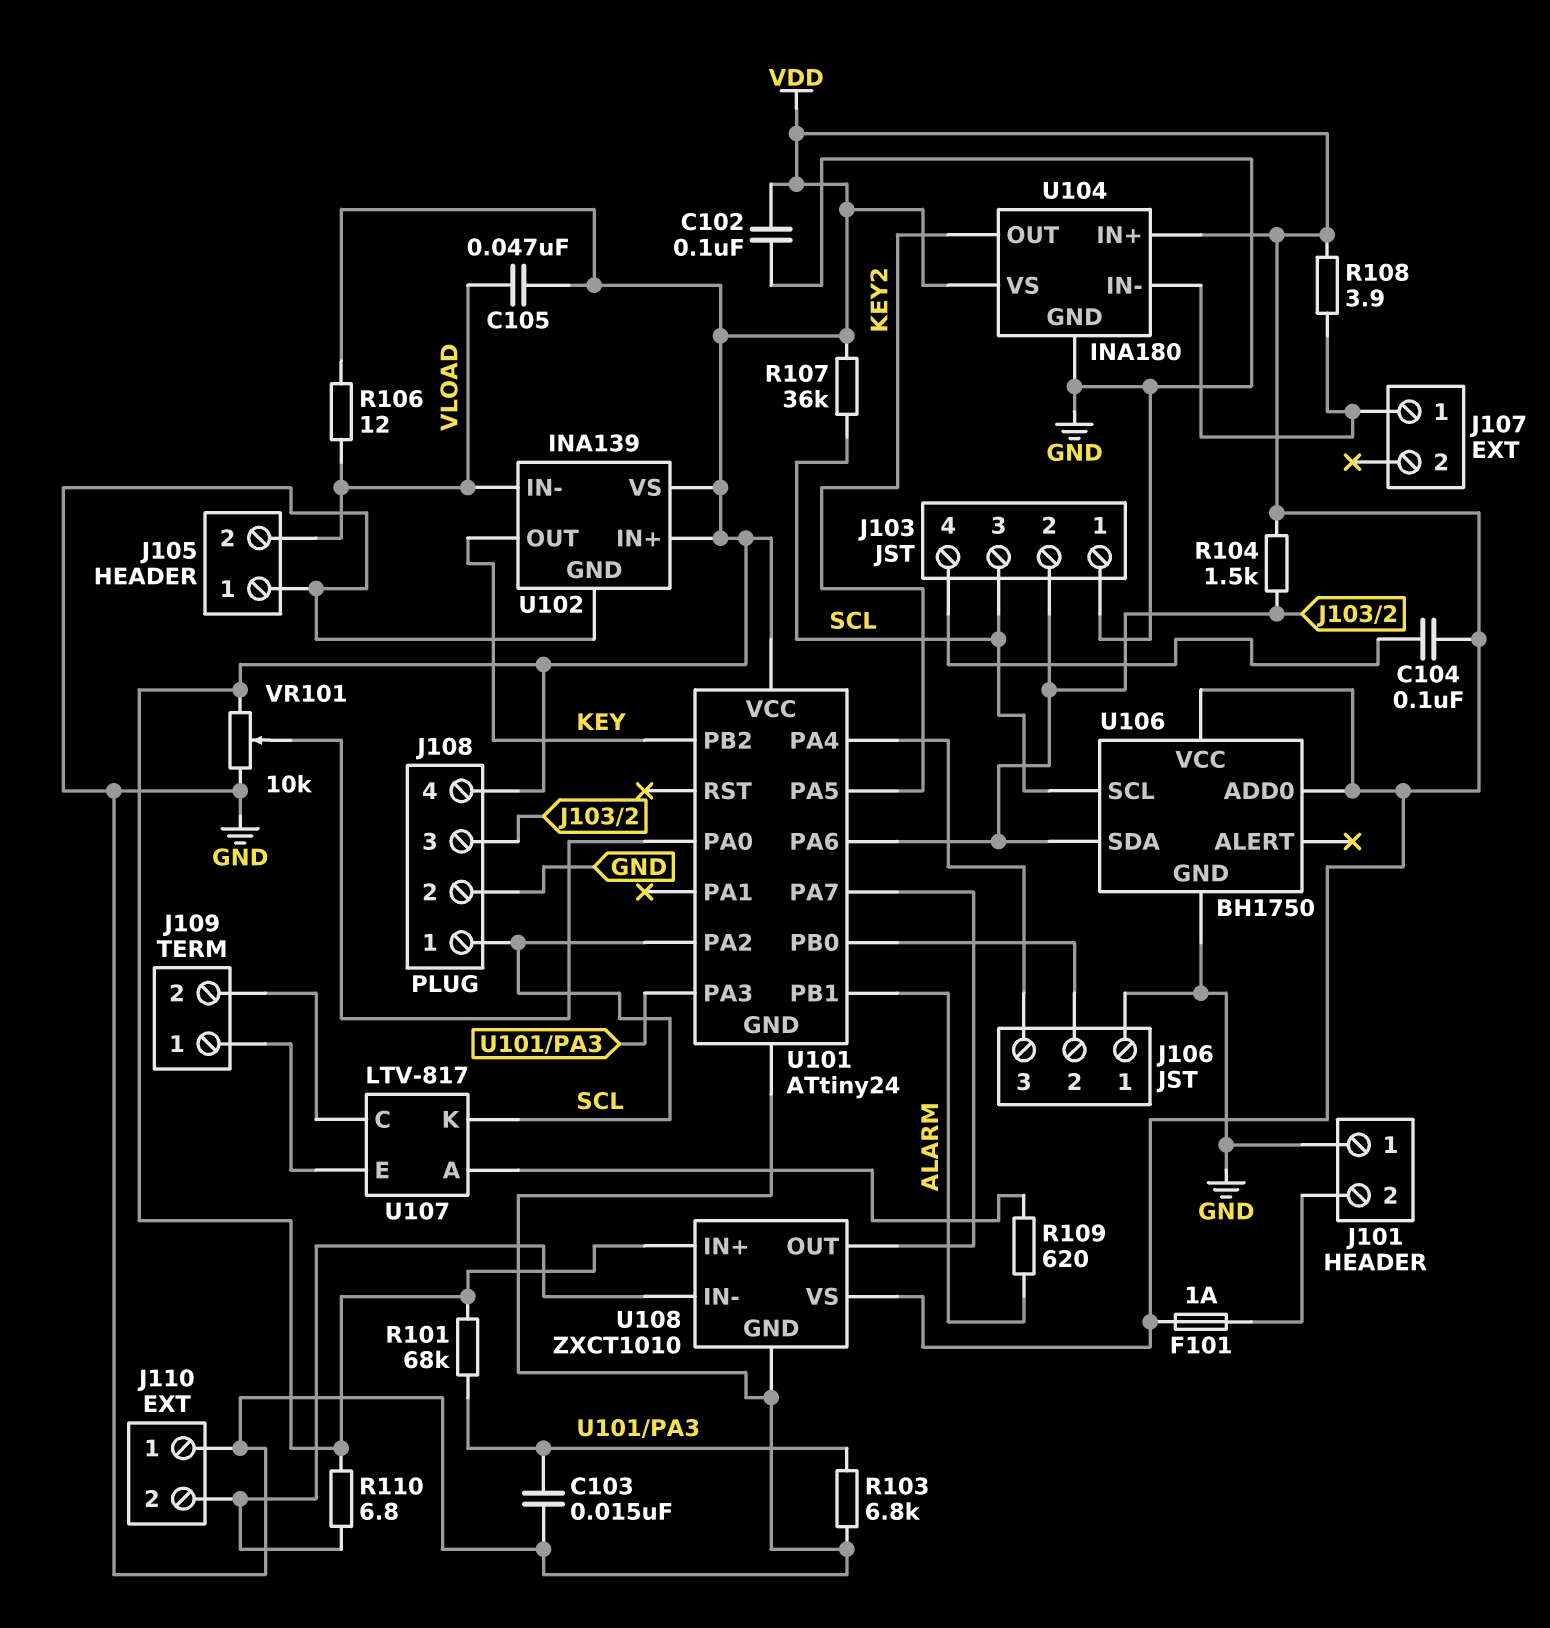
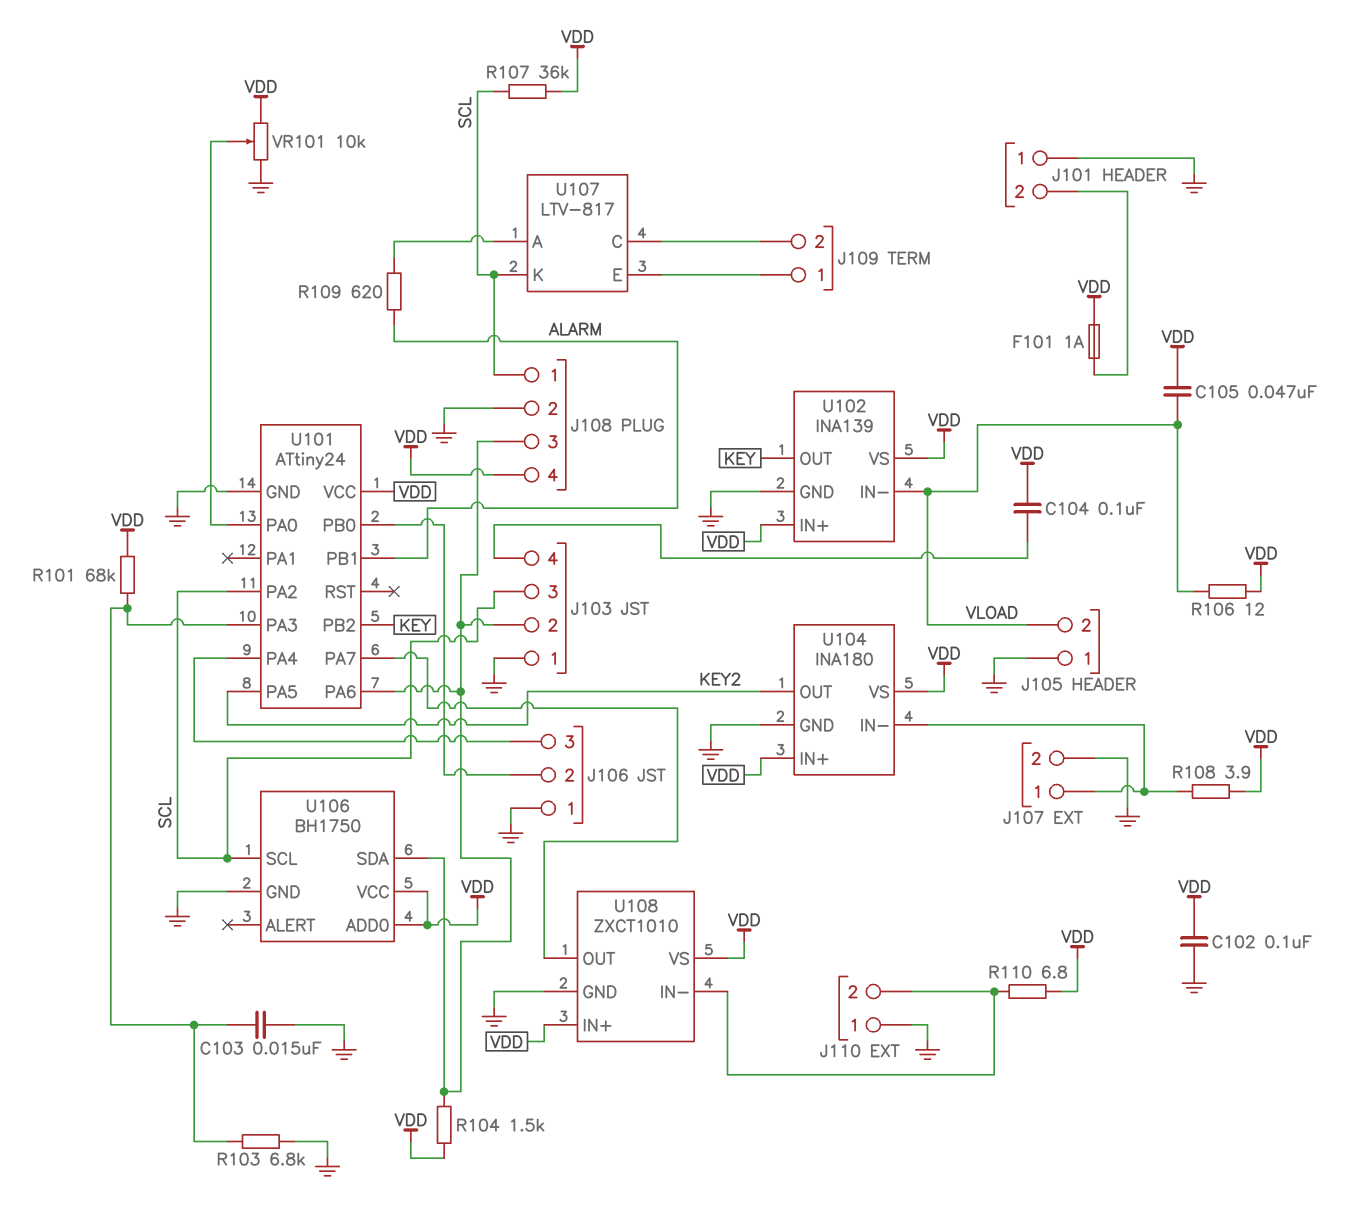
J107 pin 2: none -> GND

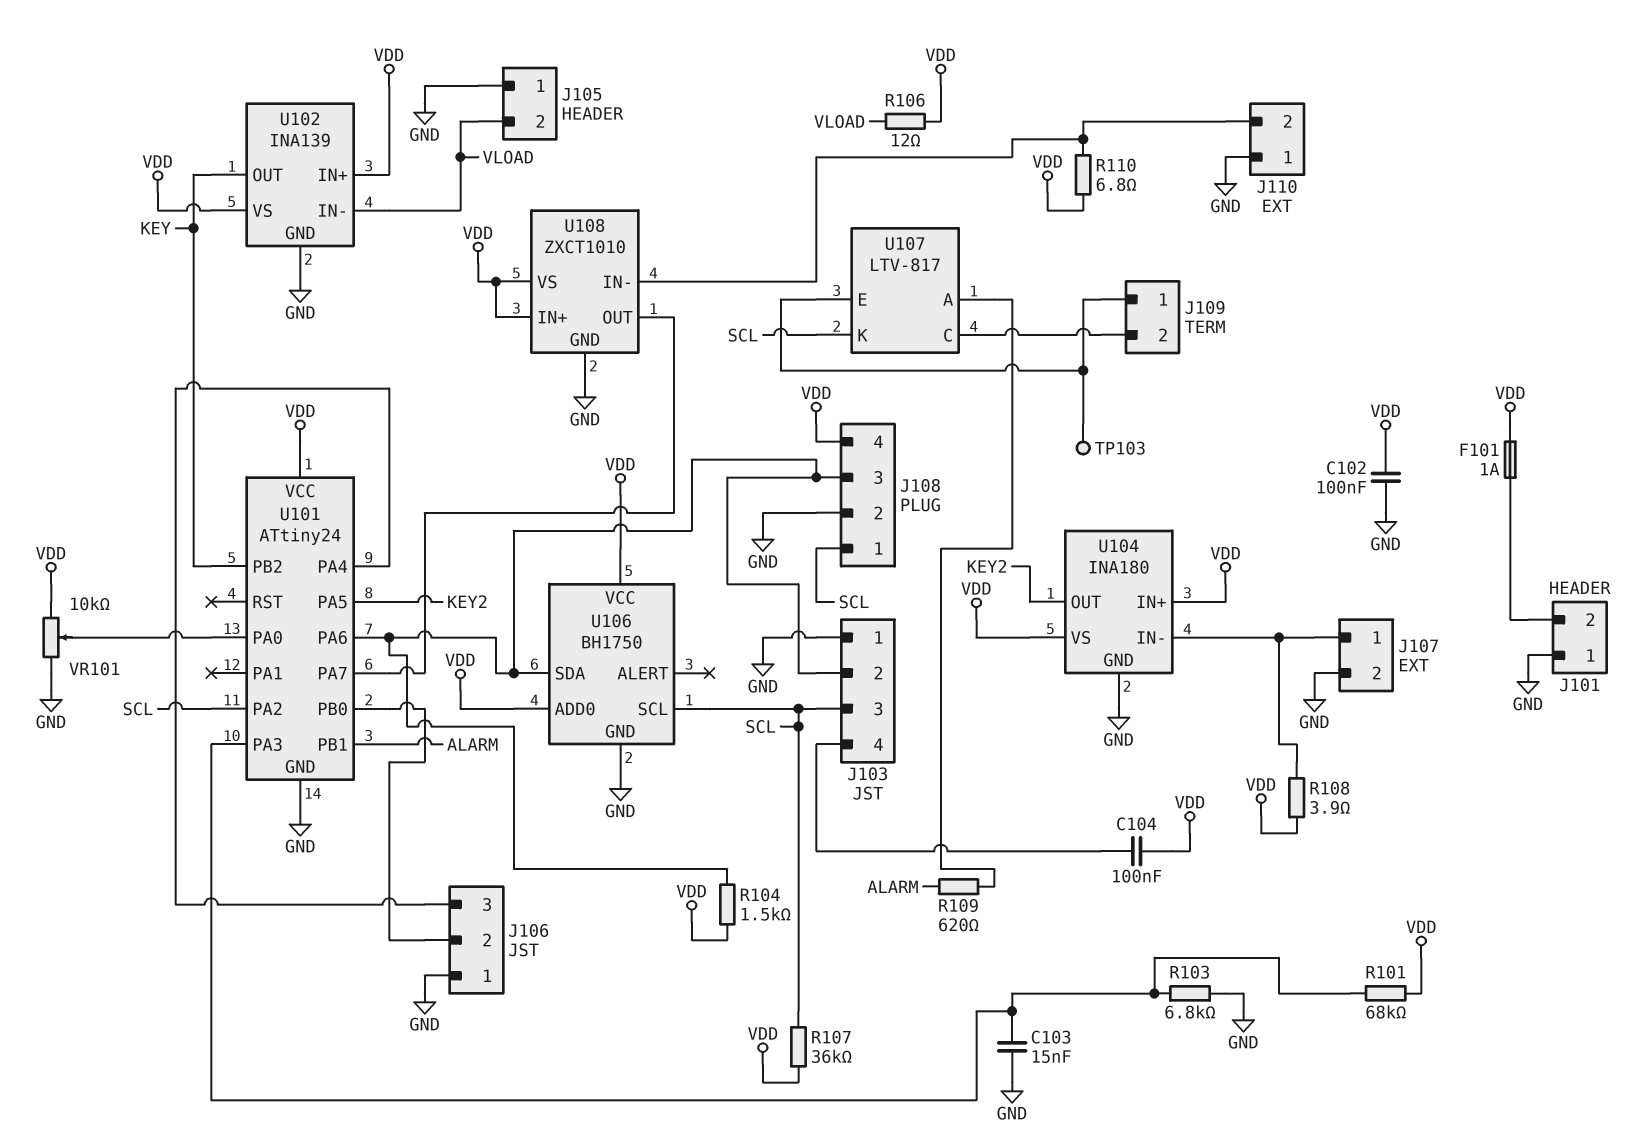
C105: 47nF (VDD, VLOAD) -> none
TP103: none -> test point (J109/1)

